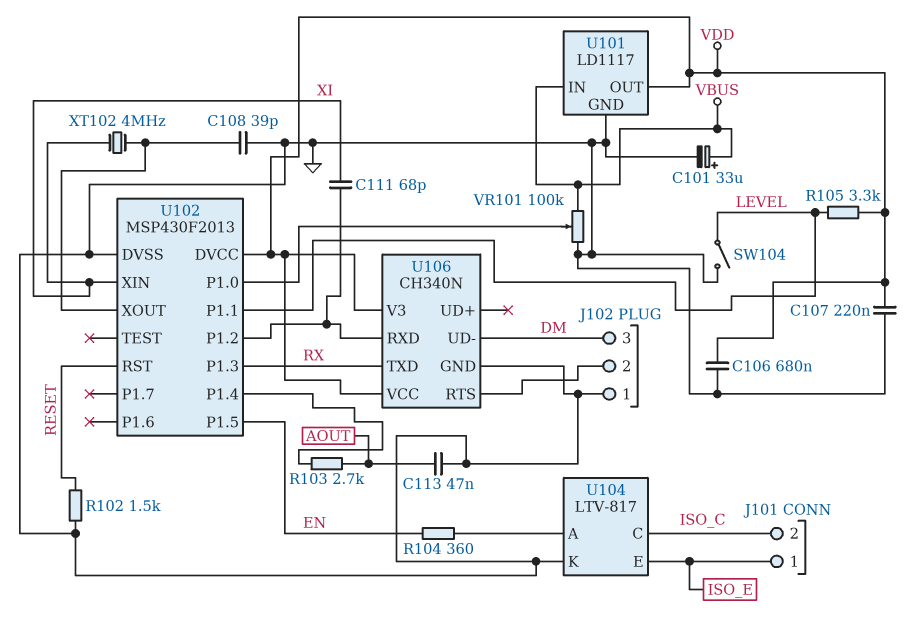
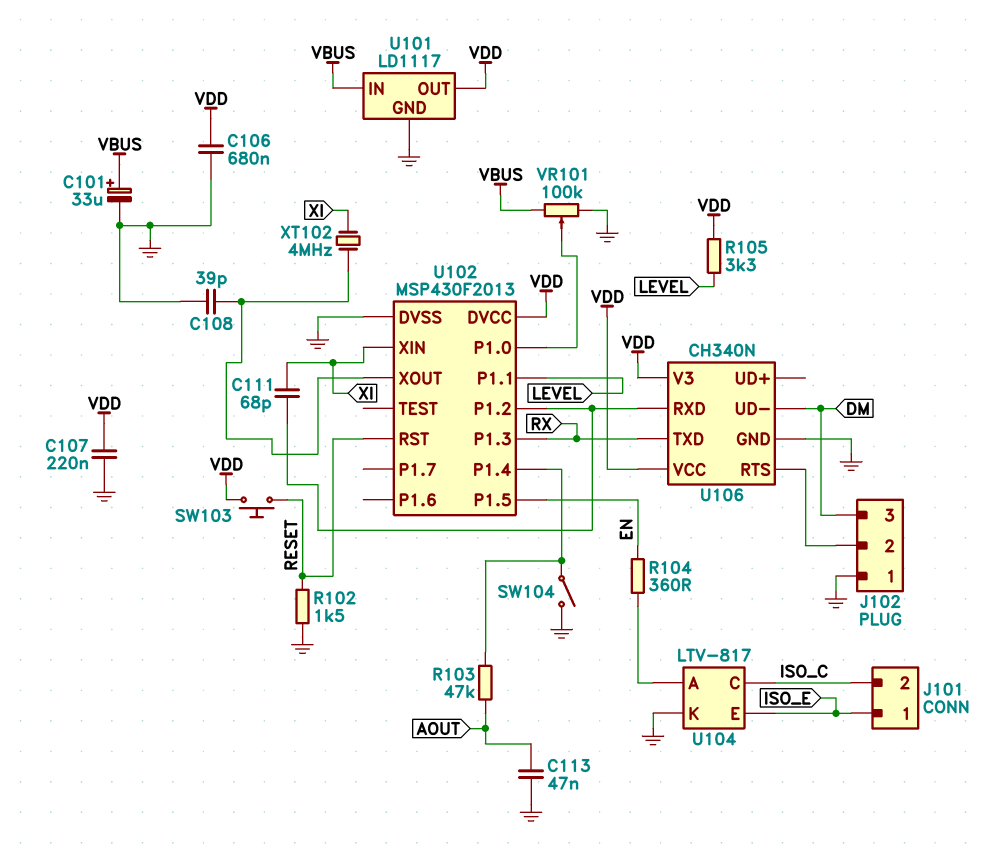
R103: 2.7k (AOUT, U102/P1.4) -> 47k (AOUT, U102/P1.4)
SW103: none -> button (RESET, VDD)
SW104: switch (GND, LEVEL) -> switch (GND, U102/P1.4)

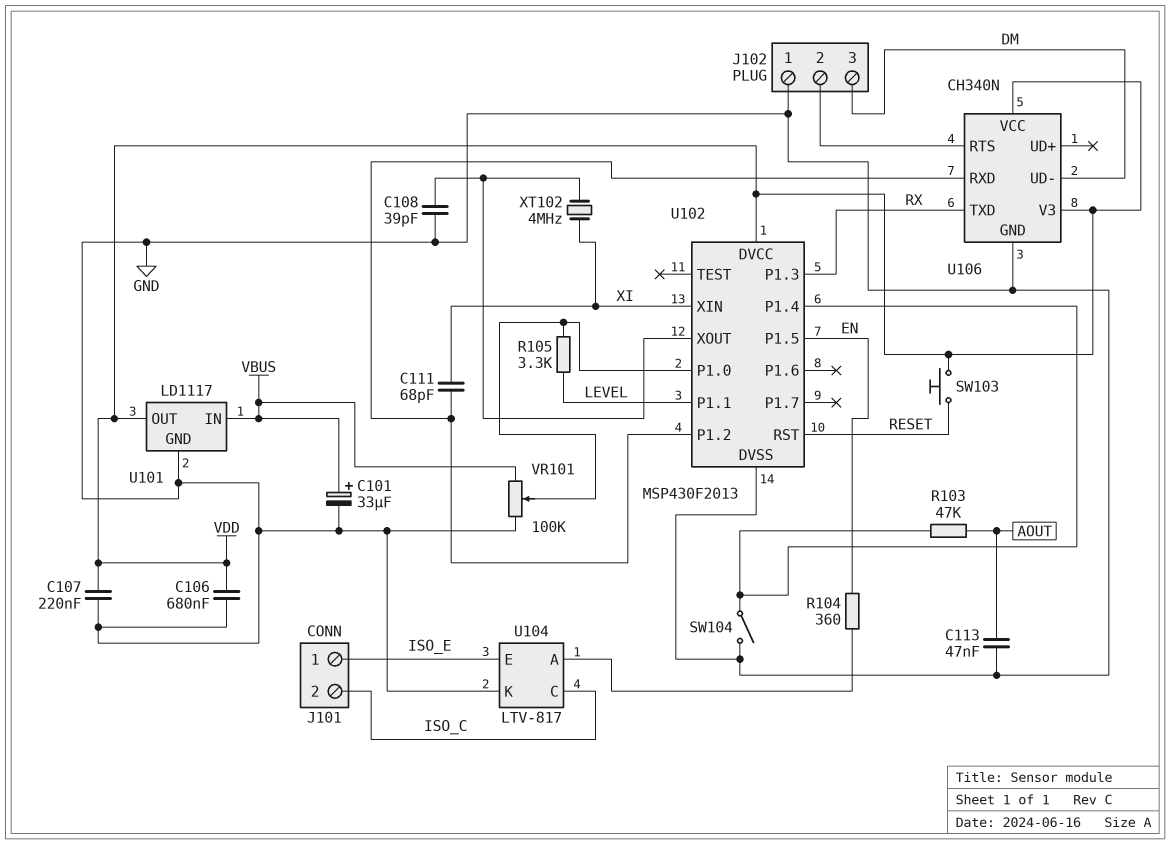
R102: 1.5k (GND, RESET) -> none
R105: 3.3k (LEVEL, VDD) -> 3.3k (LEVEL, U102/P1.0)

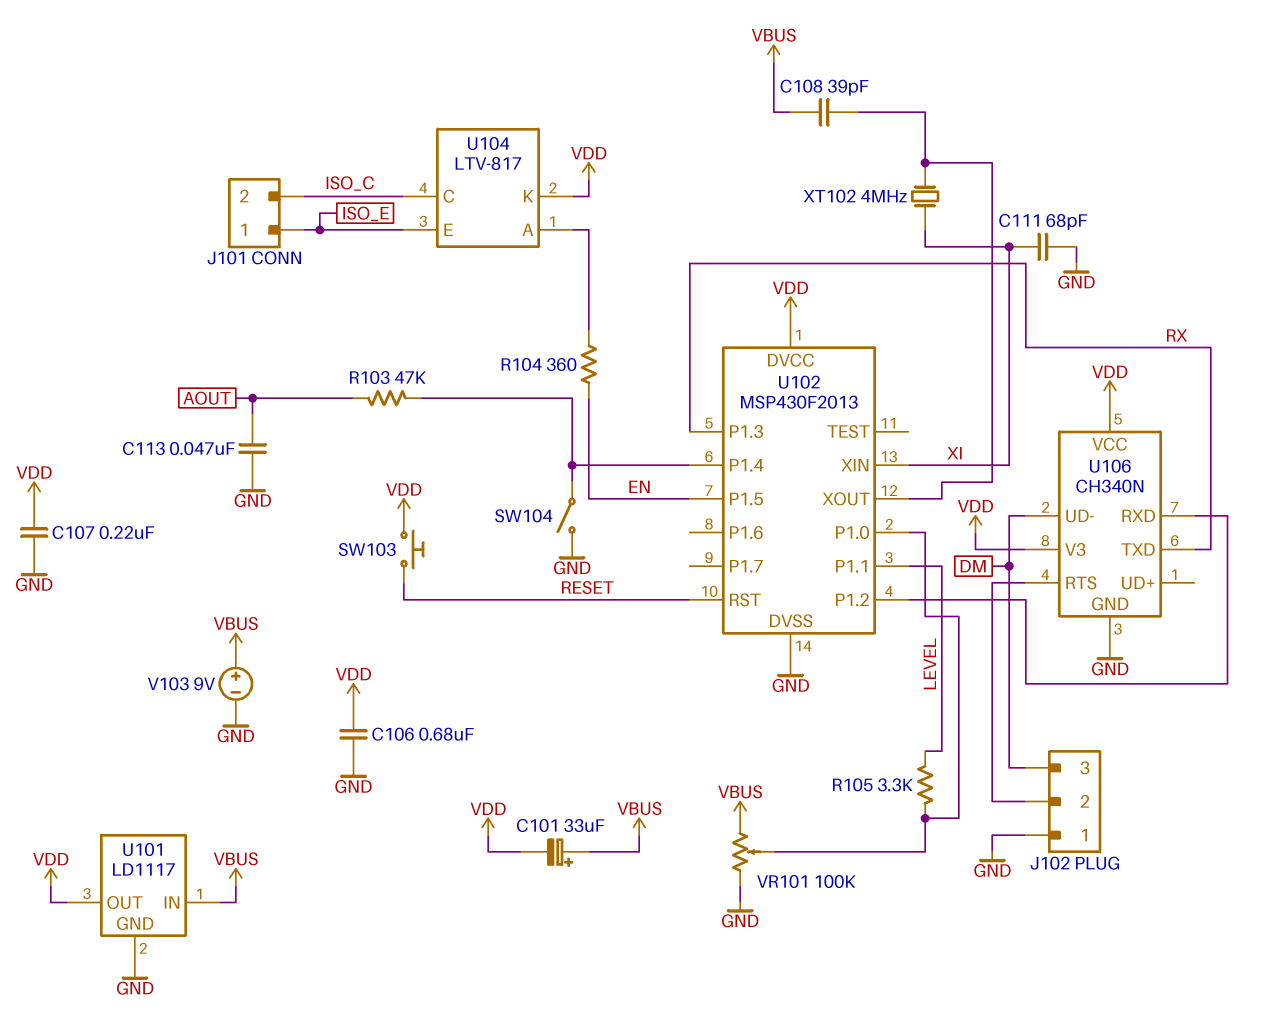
C101: 33uF (plus VBUS, minus GND) -> 33uF (plus VBUS, minus VDD)
C108: 39pF (GND, U102/XOUT) -> 39pF (U102/XOUT, VBUS)
C111: 68pF (U102/P1.2, XI) -> 68pF (GND, XI)
U104 pin K: GND -> VDD
V103: none -> 9V (plus VBUS, minus GND)

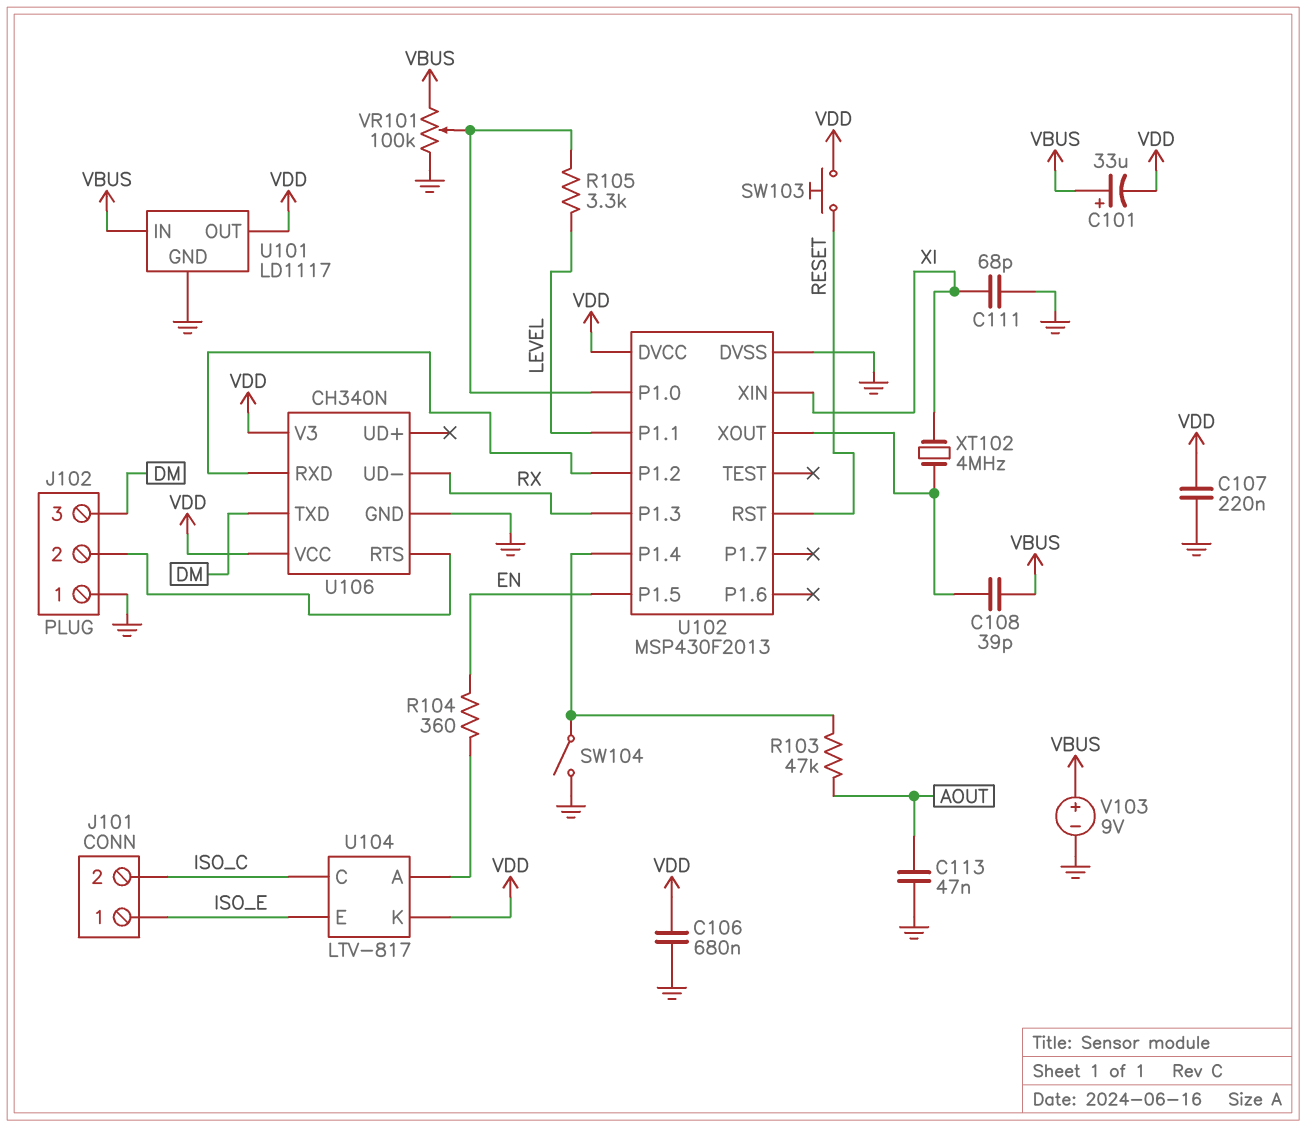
U106 pin TXD: RX -> DM
U106 pin UD-: DM -> RX

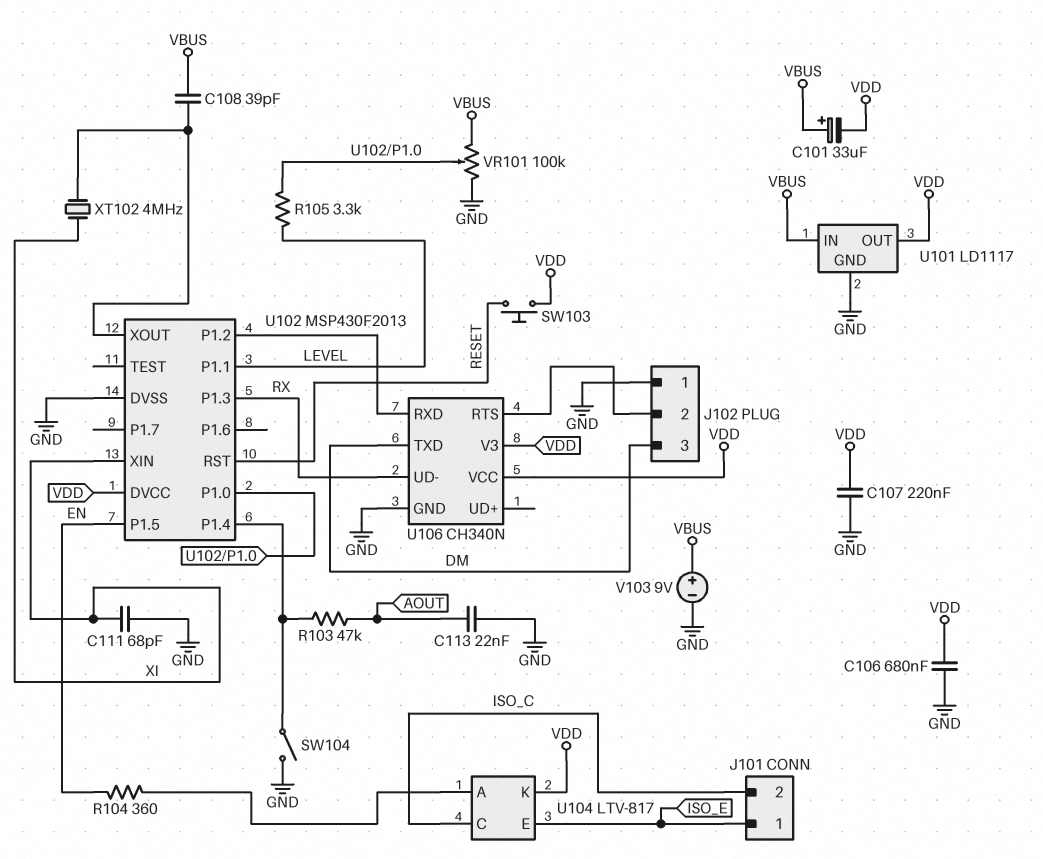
C113: 47nF (AOUT, GND) -> 22nF (AOUT, GND)

